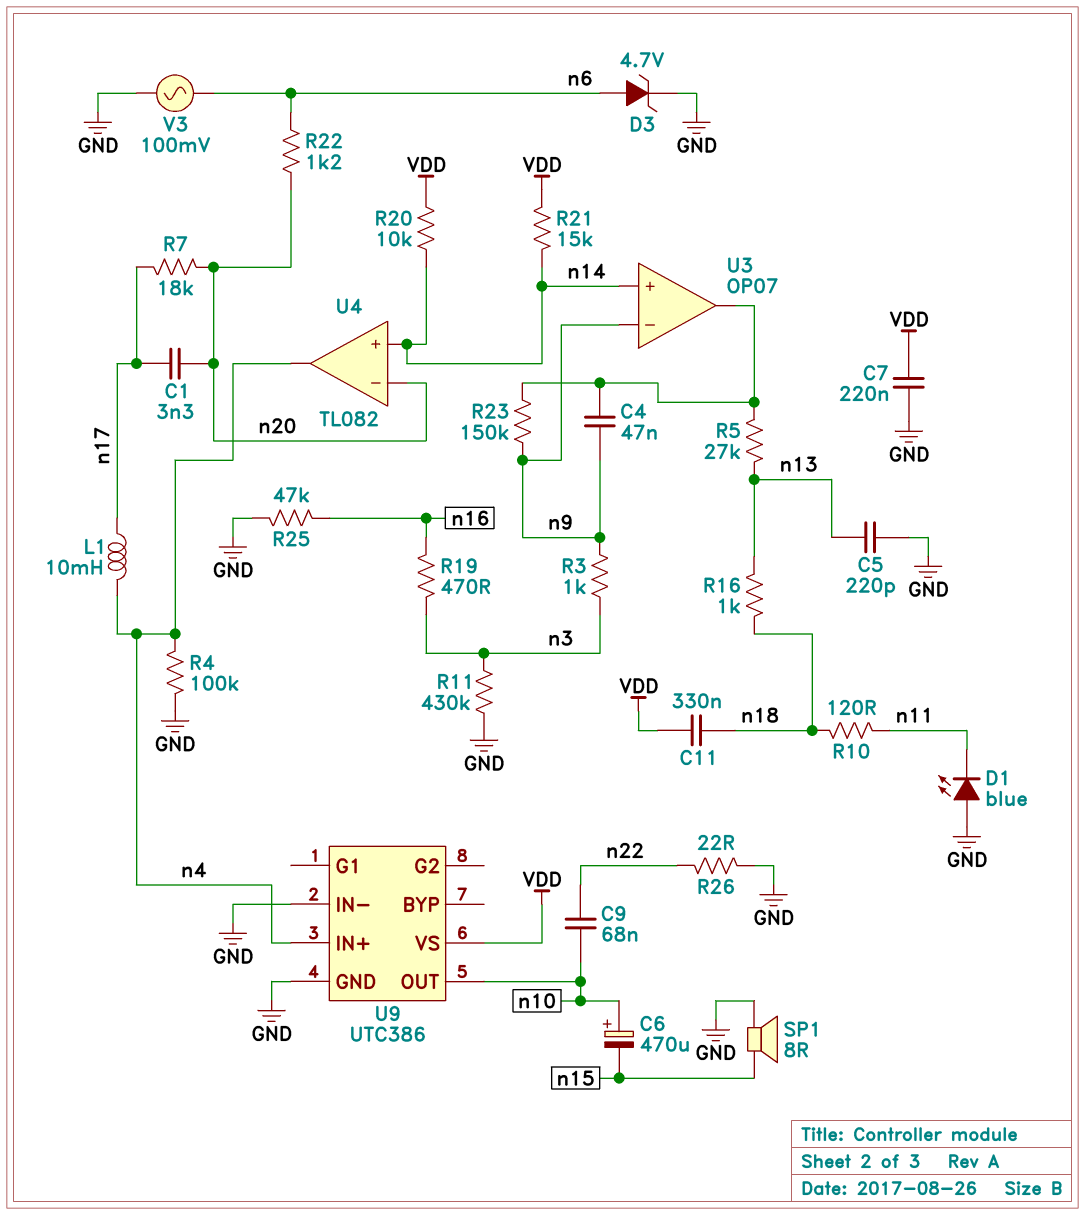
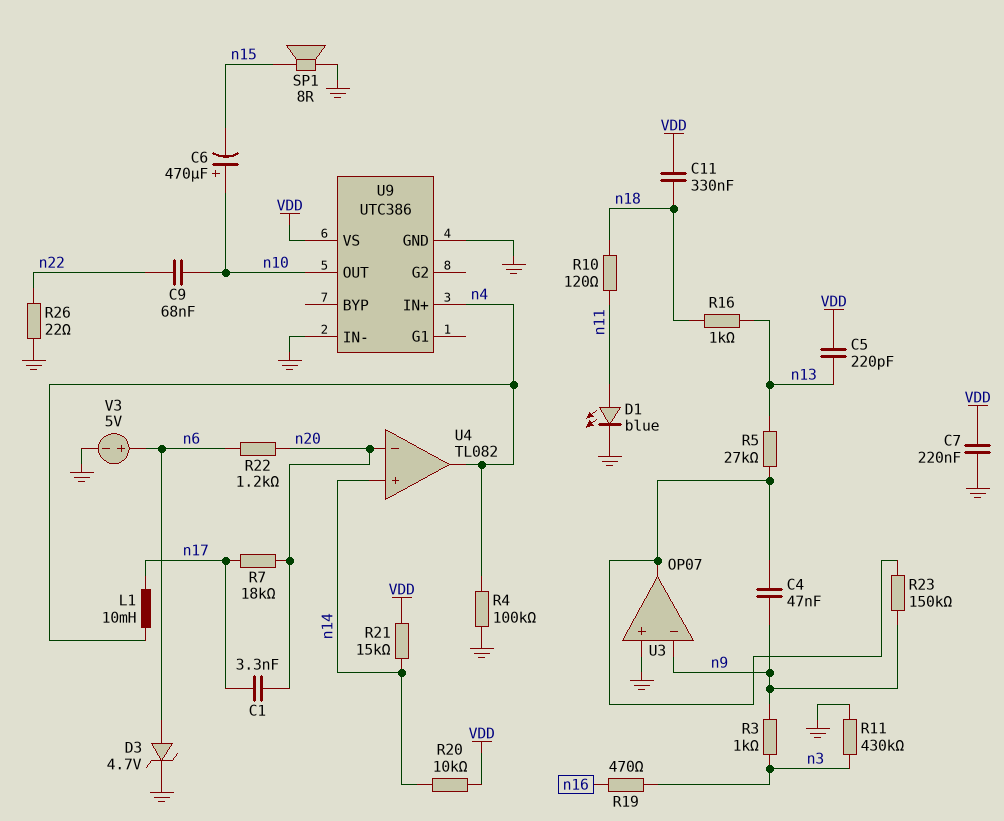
C5: 220pF (GND, n13) -> 220pF (VDD, n13)
D1: LED blue (A GND, K n11) -> LED blue (A n11, K GND)
R25: 47k (GND, n16) -> none
U3 pin in+: n14 -> GND
V3: AC 100mV (GND, n6) -> 5V (plus n6, minus GND)

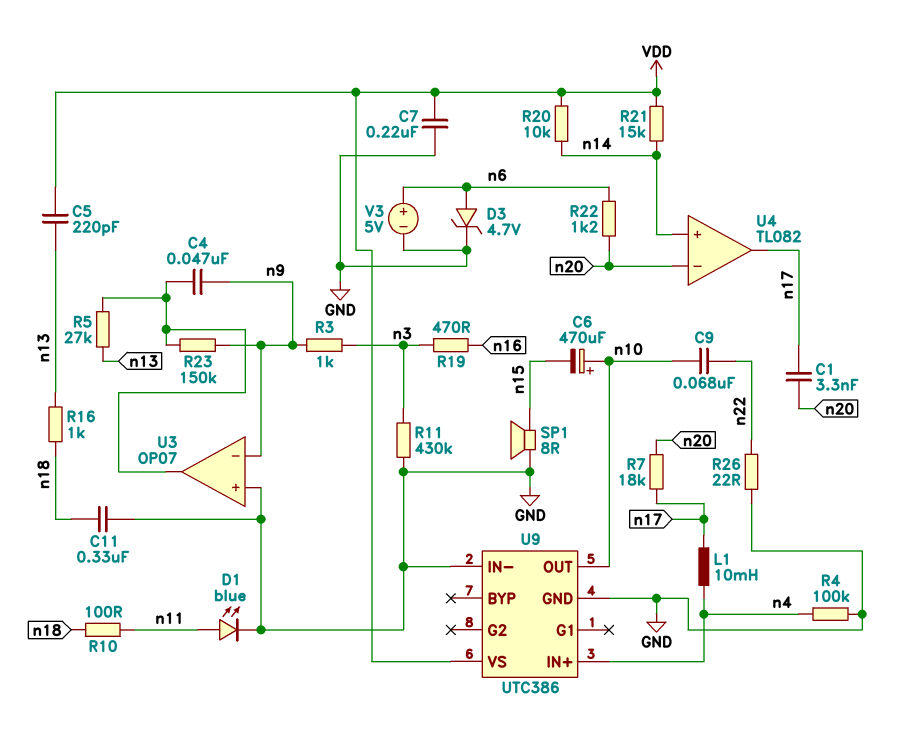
C11: 330nF (VDD, n18) -> 330nF (GND, n18)
R10: 120 (n11, n18) -> 100 (n11, n18)
U4 pin out: n4 -> n17

